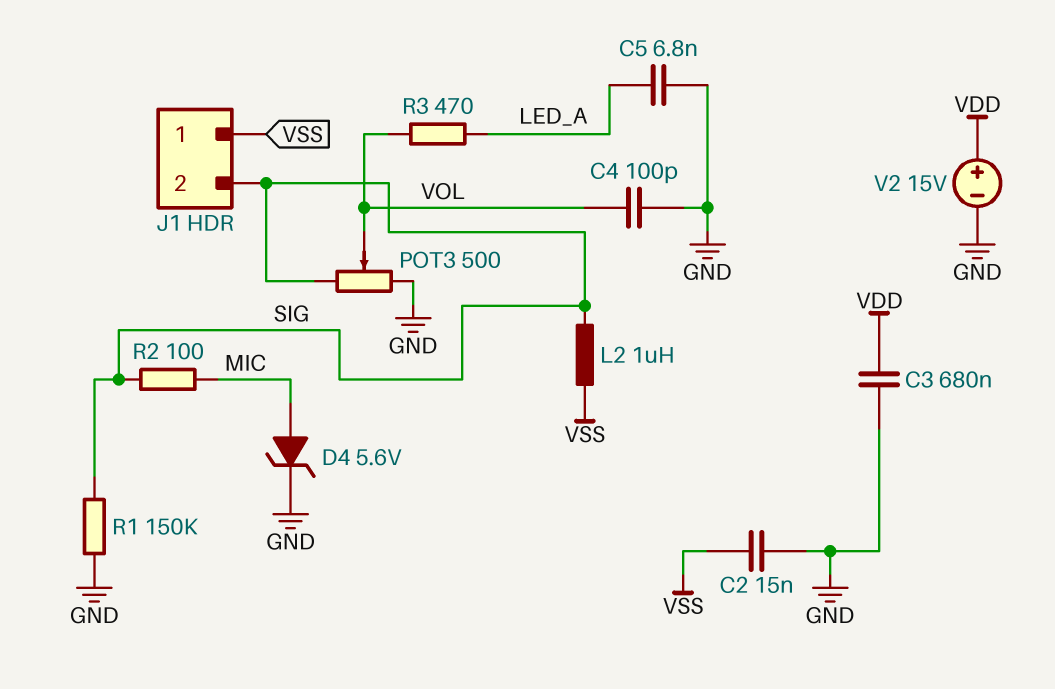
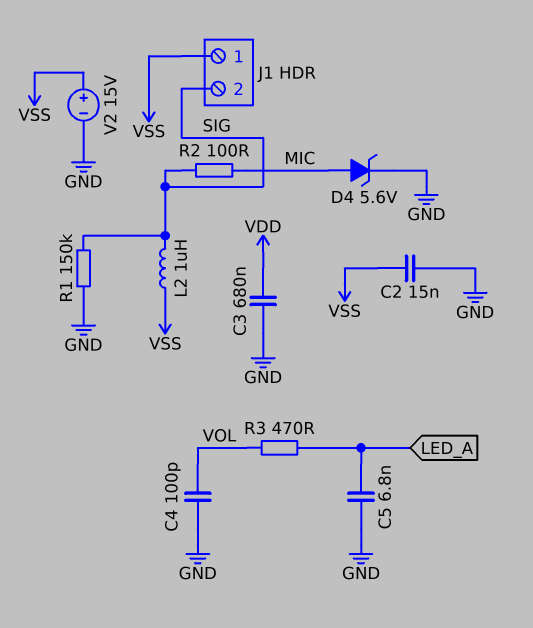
POT3: 500 (GND, SIG, wiper VOL) -> none
V2: 15V (plus VDD, minus GND) -> 15V (plus VSS, minus GND)

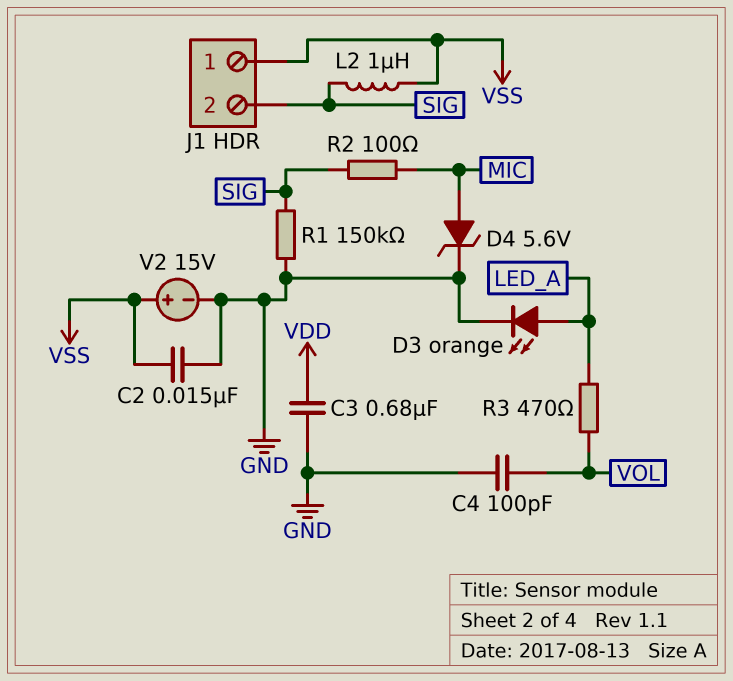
C5: 6.8nF (GND, LED_A) -> none
D3: none -> LED orange (A LED_A, K GND)

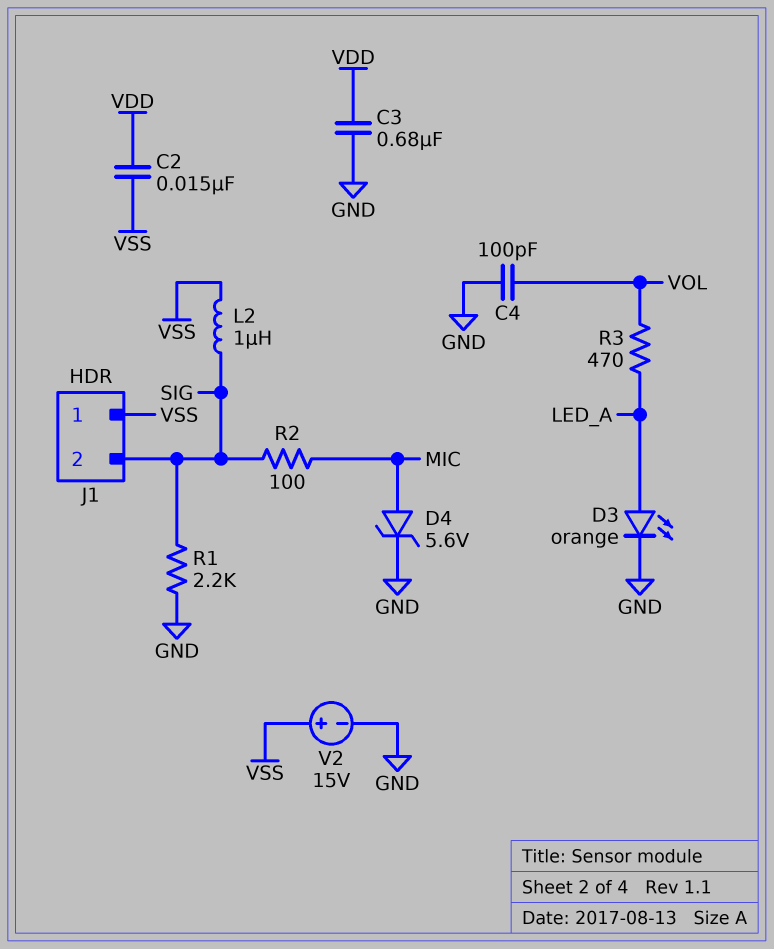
C2: 15nF (GND, VSS) -> 15nF (VDD, VSS)
R1: 150k (GND, SIG) -> 2.2k (GND, SIG)

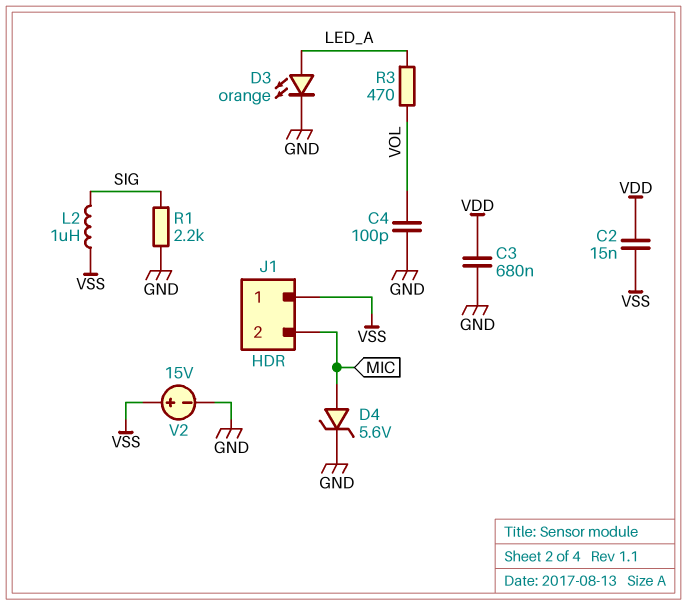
J1 pin 2: SIG -> MIC
R2: 100 (MIC, SIG) -> none

